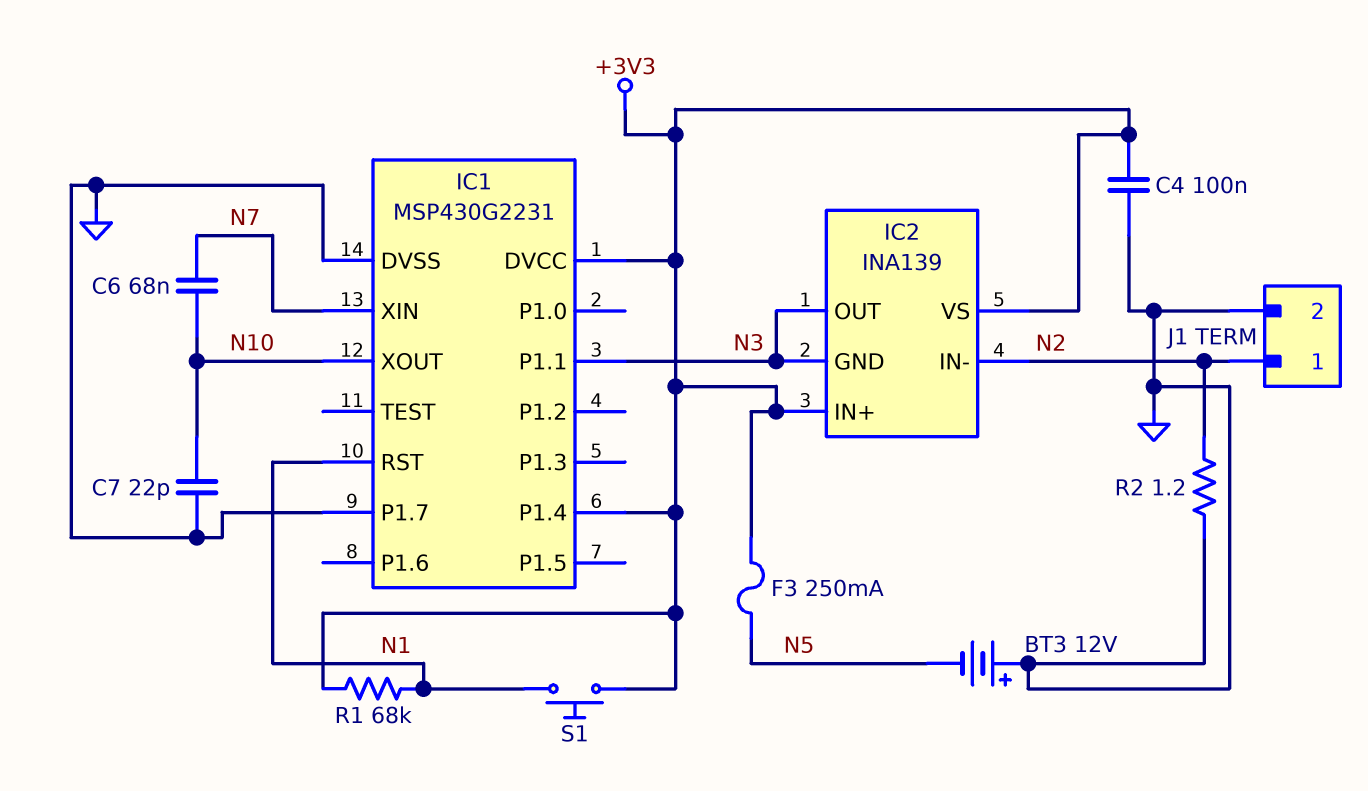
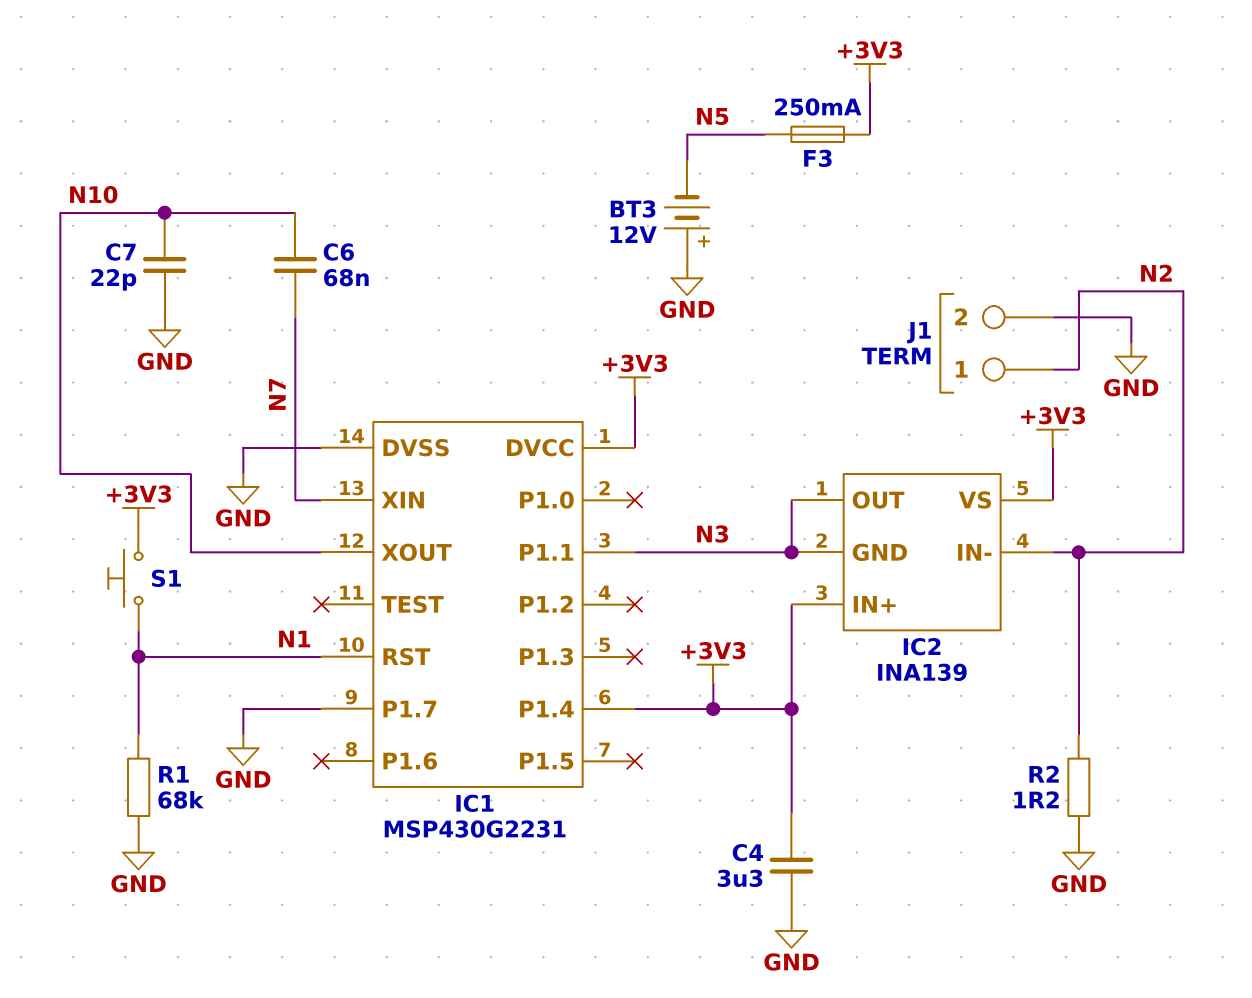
C4: 100nF (+3V3, GND) -> 3.3uF (+3V3, GND)
R1: 68k (+3V3, N1) -> 68k (GND, N1)

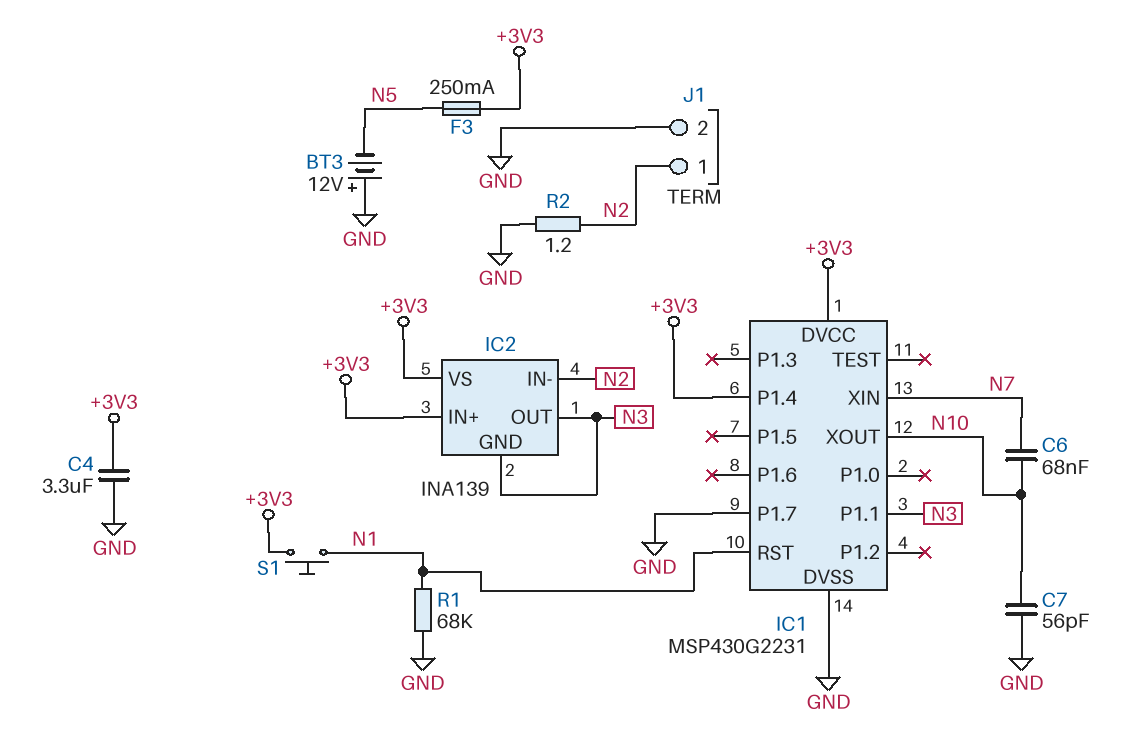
C7: 22pF (GND, N10) -> 56pF (GND, N10)

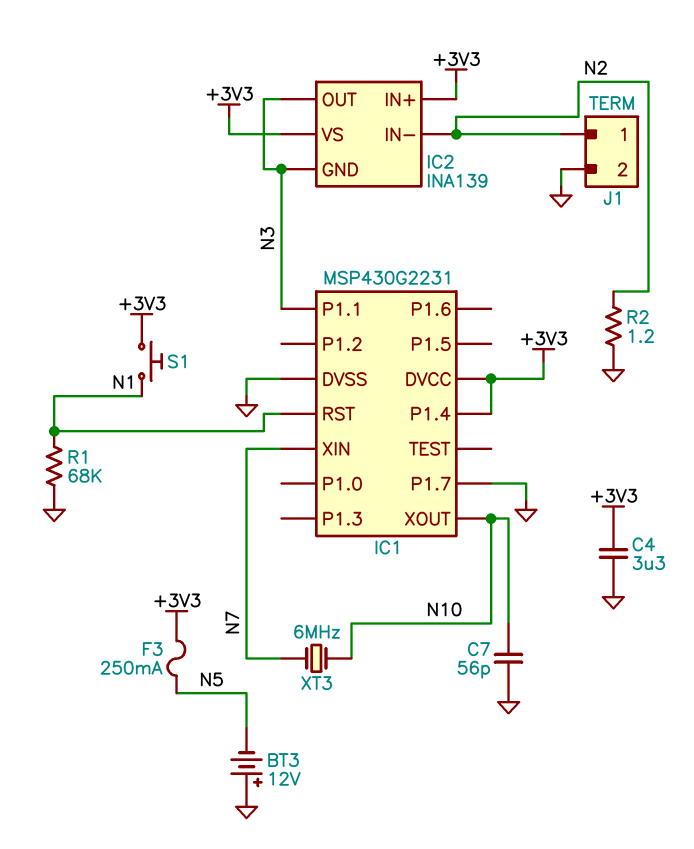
C6: 68nF (N7, N10) -> none
XT3: none -> 6MHz (N7, N10)

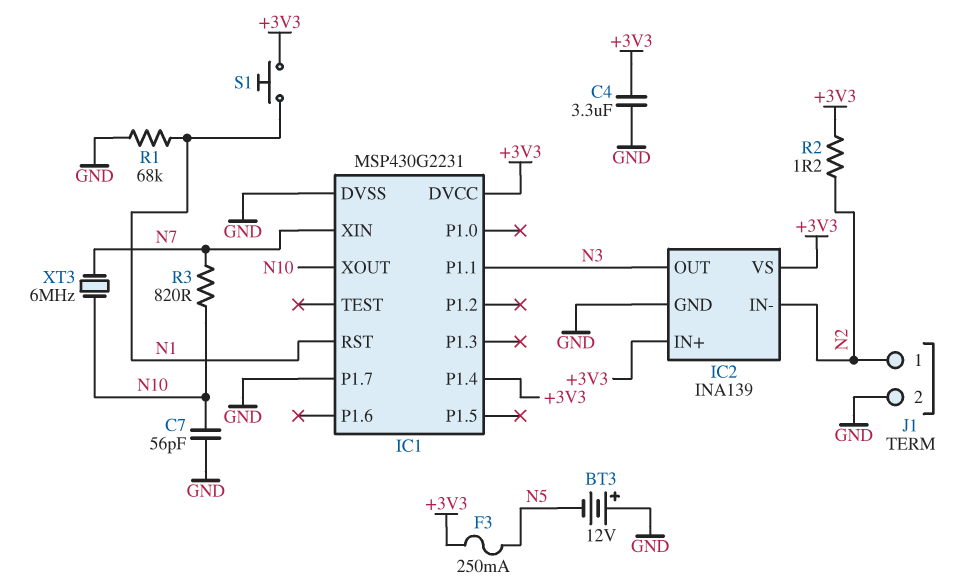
IC2 pin GND: N3 -> GND
R2: 1.2 (GND, N2) -> 1.2 (+3V3, N2)
R3: none -> 820 (N7, N10)

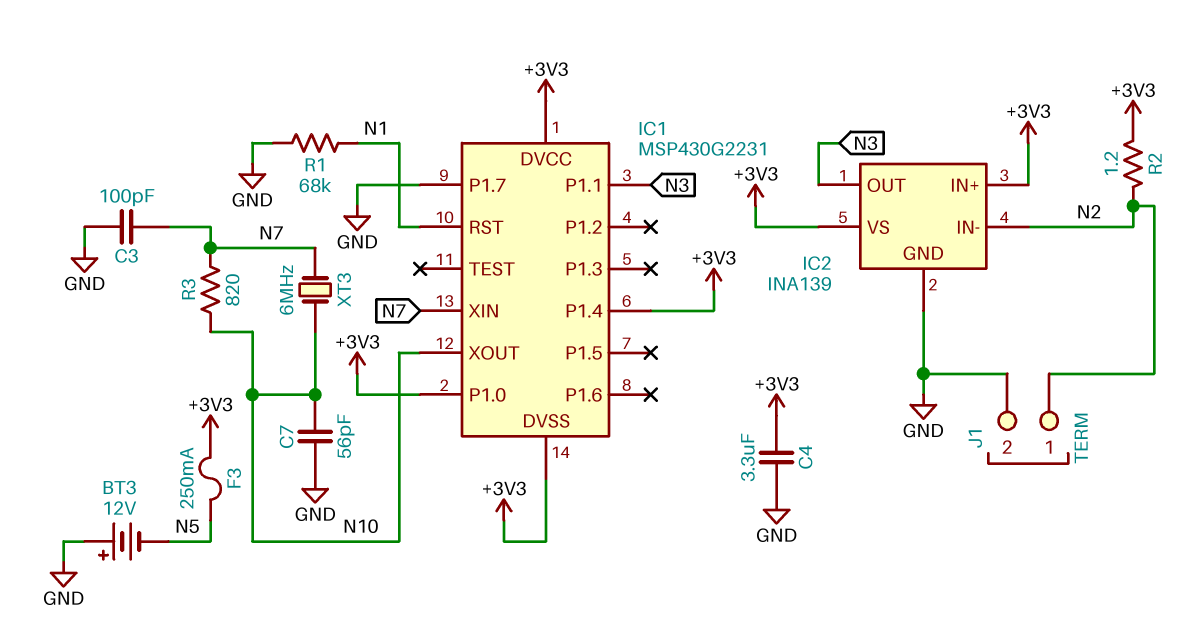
C3: none -> 100pF (GND, N7)
IC1 pin DVSS: GND -> +3V3
IC1 pin P1.0: none -> +3V3
S1: button (+3V3, N1) -> none

